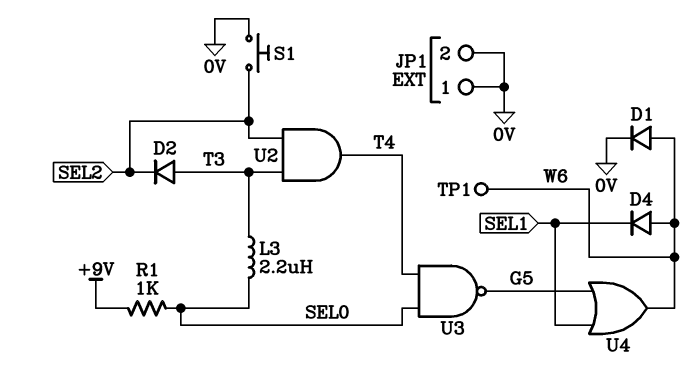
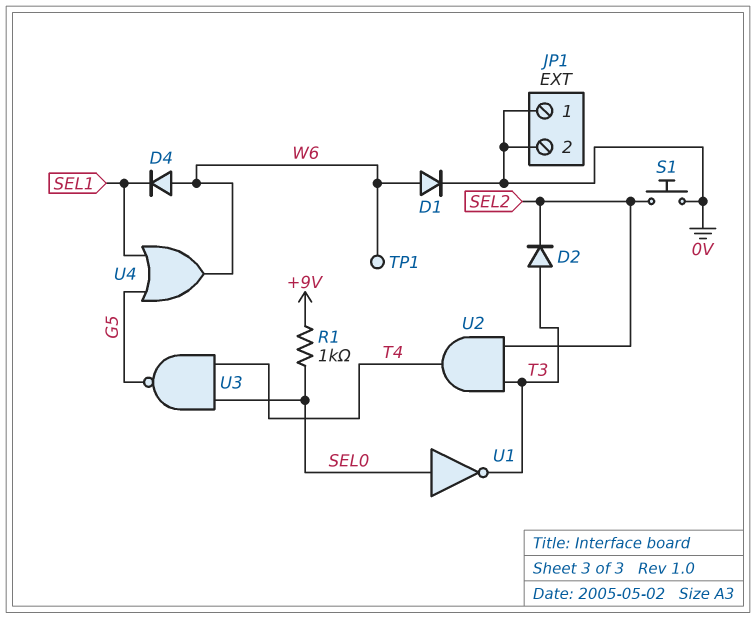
L3: 2.2uH (SEL0, T3) -> none
U1: none -> NOT (in SEL0, out T3)

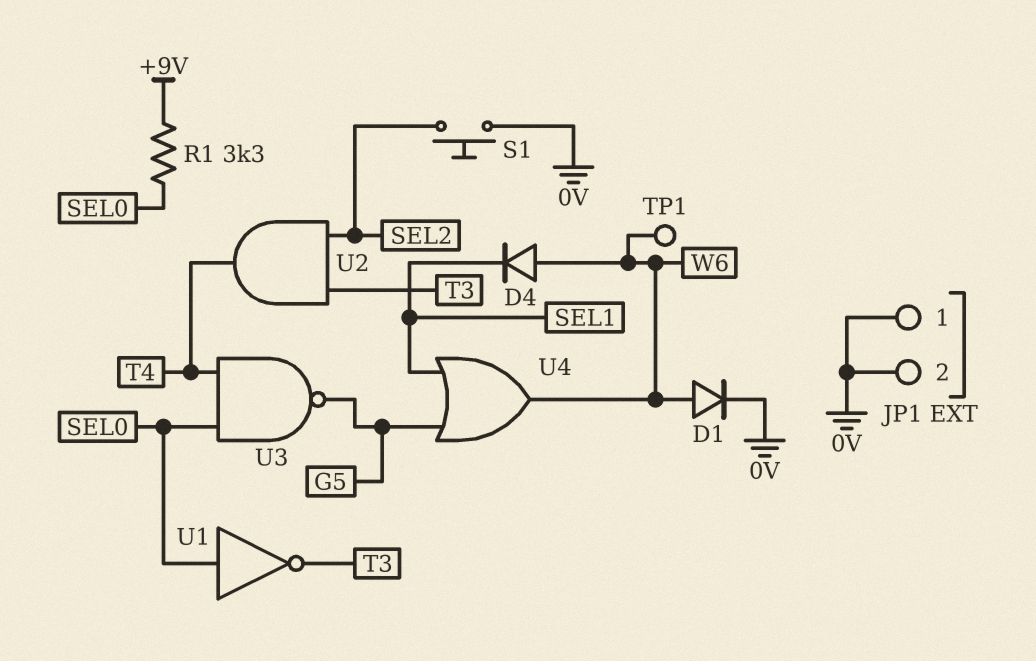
D2: diode (A T3, K SEL2) -> none
R1: 1k (+9V, SEL0) -> 3.3k (+9V, SEL0)

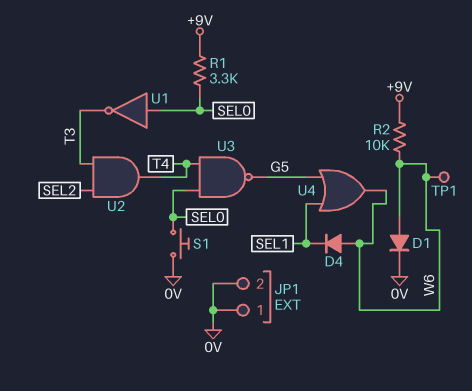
R2: none -> 10k (+9V, W6)
S1: button (0V, SEL2) -> button (0V, SEL0)

